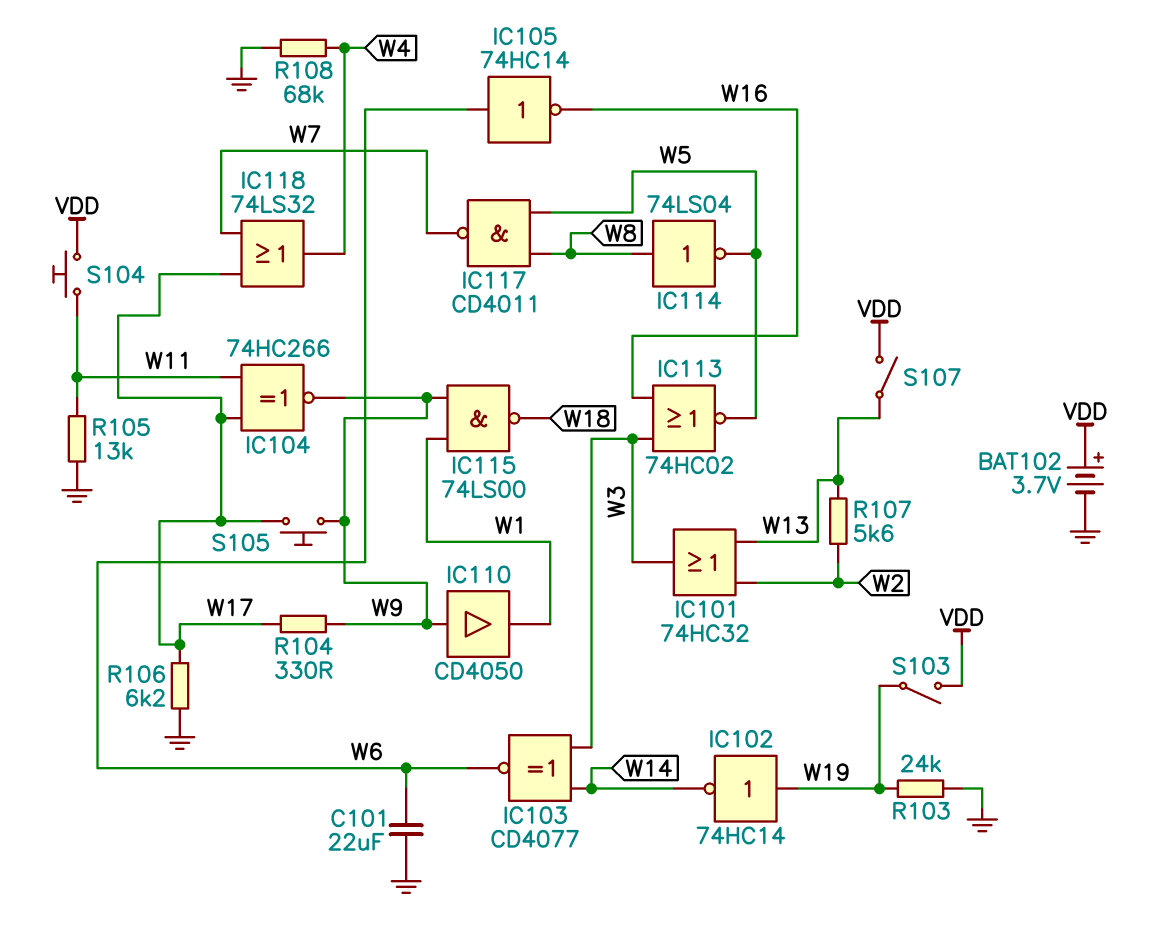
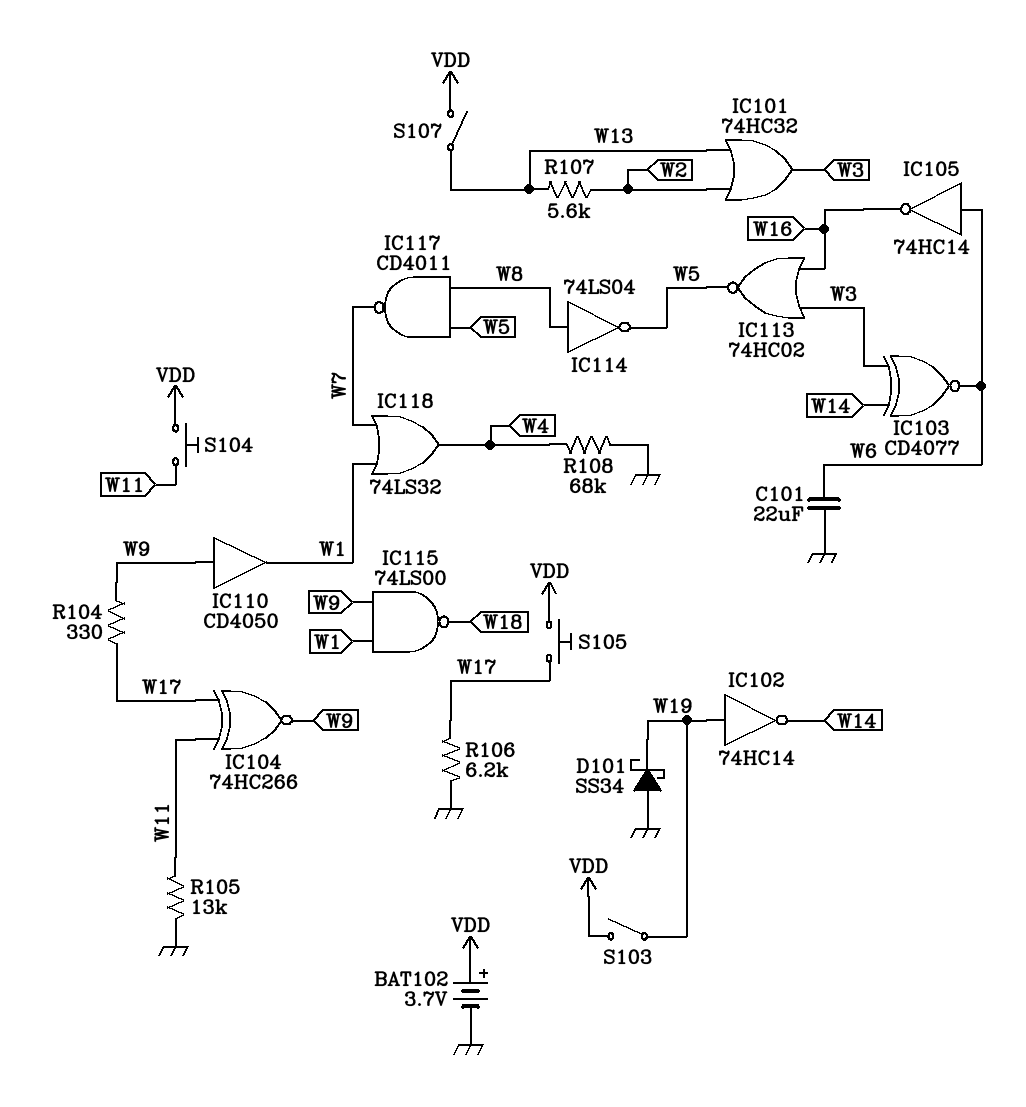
D101: none -> schottky SS34 (A GND, K W19)
IC118: OR 74LS32 (in W7, in W17, out W4) -> OR 74LS32 (in W1, in W7, out W4)
R103: 24k (GND, W19) -> none
S105: button (W9, W17) -> button (VDD, W17)

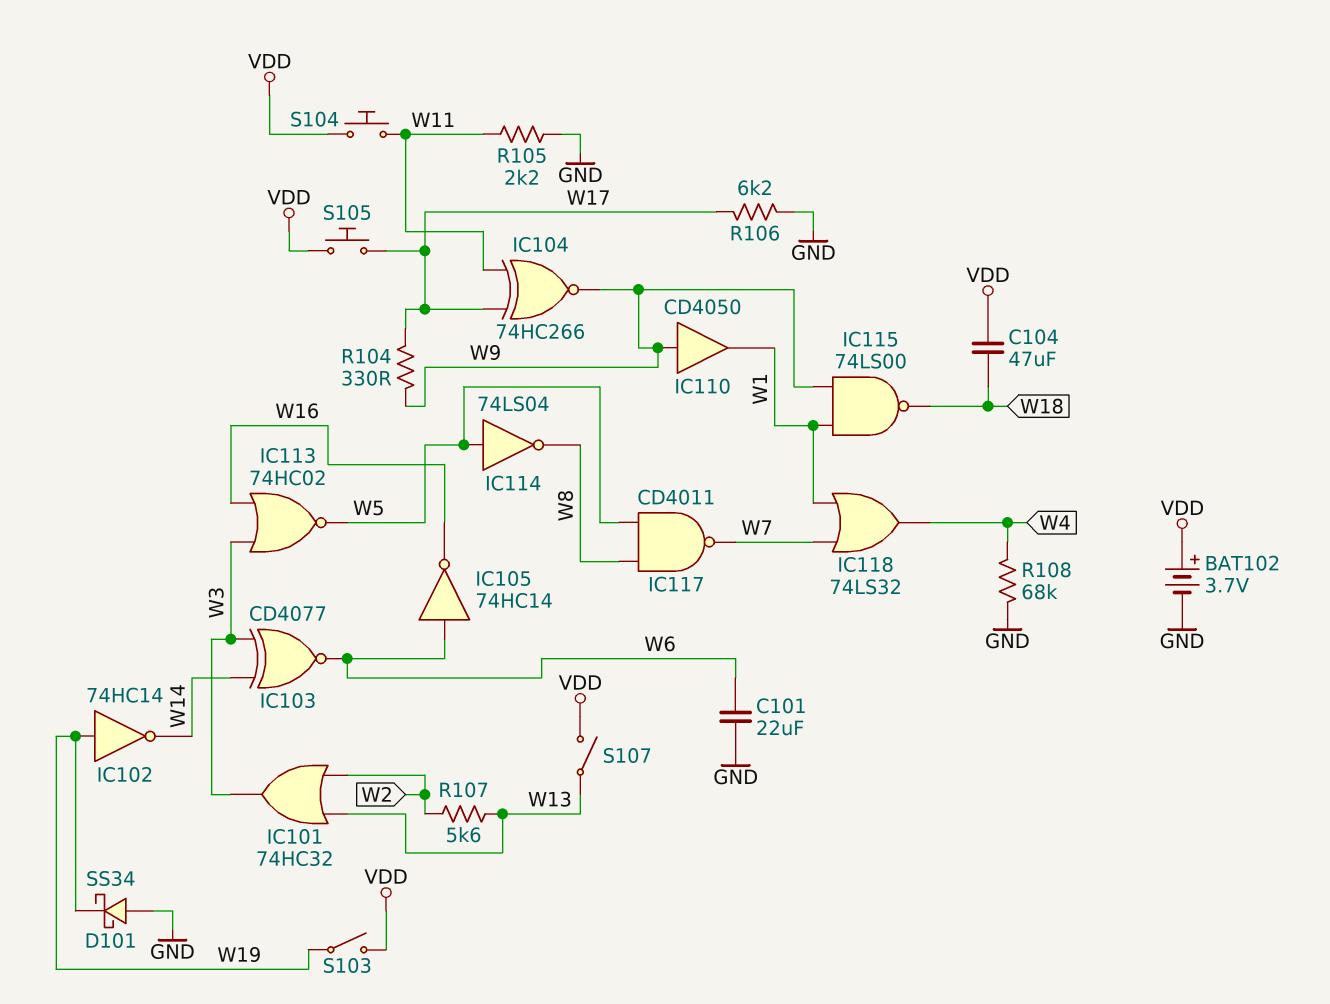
C104: none -> 47uF (VDD, W18)
IC114: NOT 74LS04 (in W8, out W5) -> NOT 74LS04 (in W5, out W8)
R105: 13k (GND, W11) -> 2.2k (GND, W11)

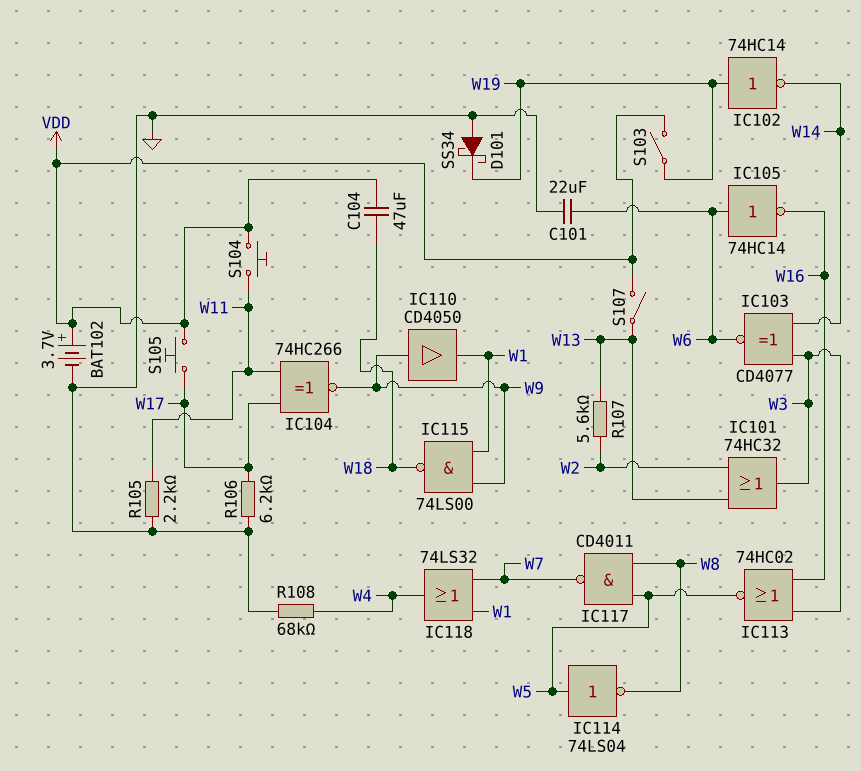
R104: 330 (W9, W17) -> none

